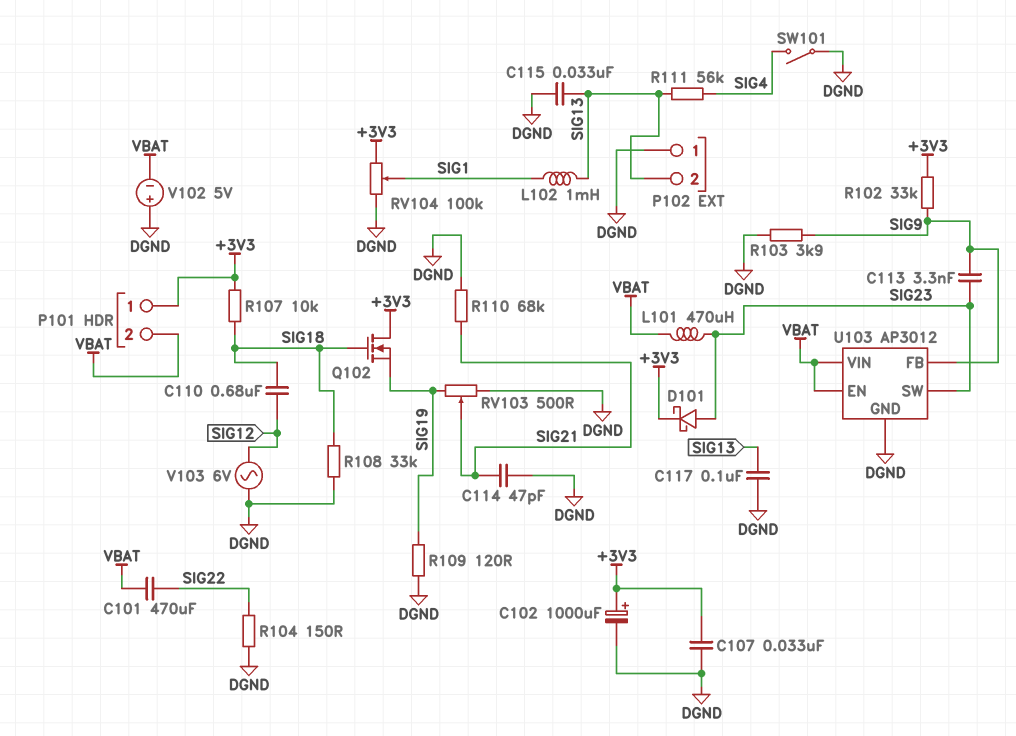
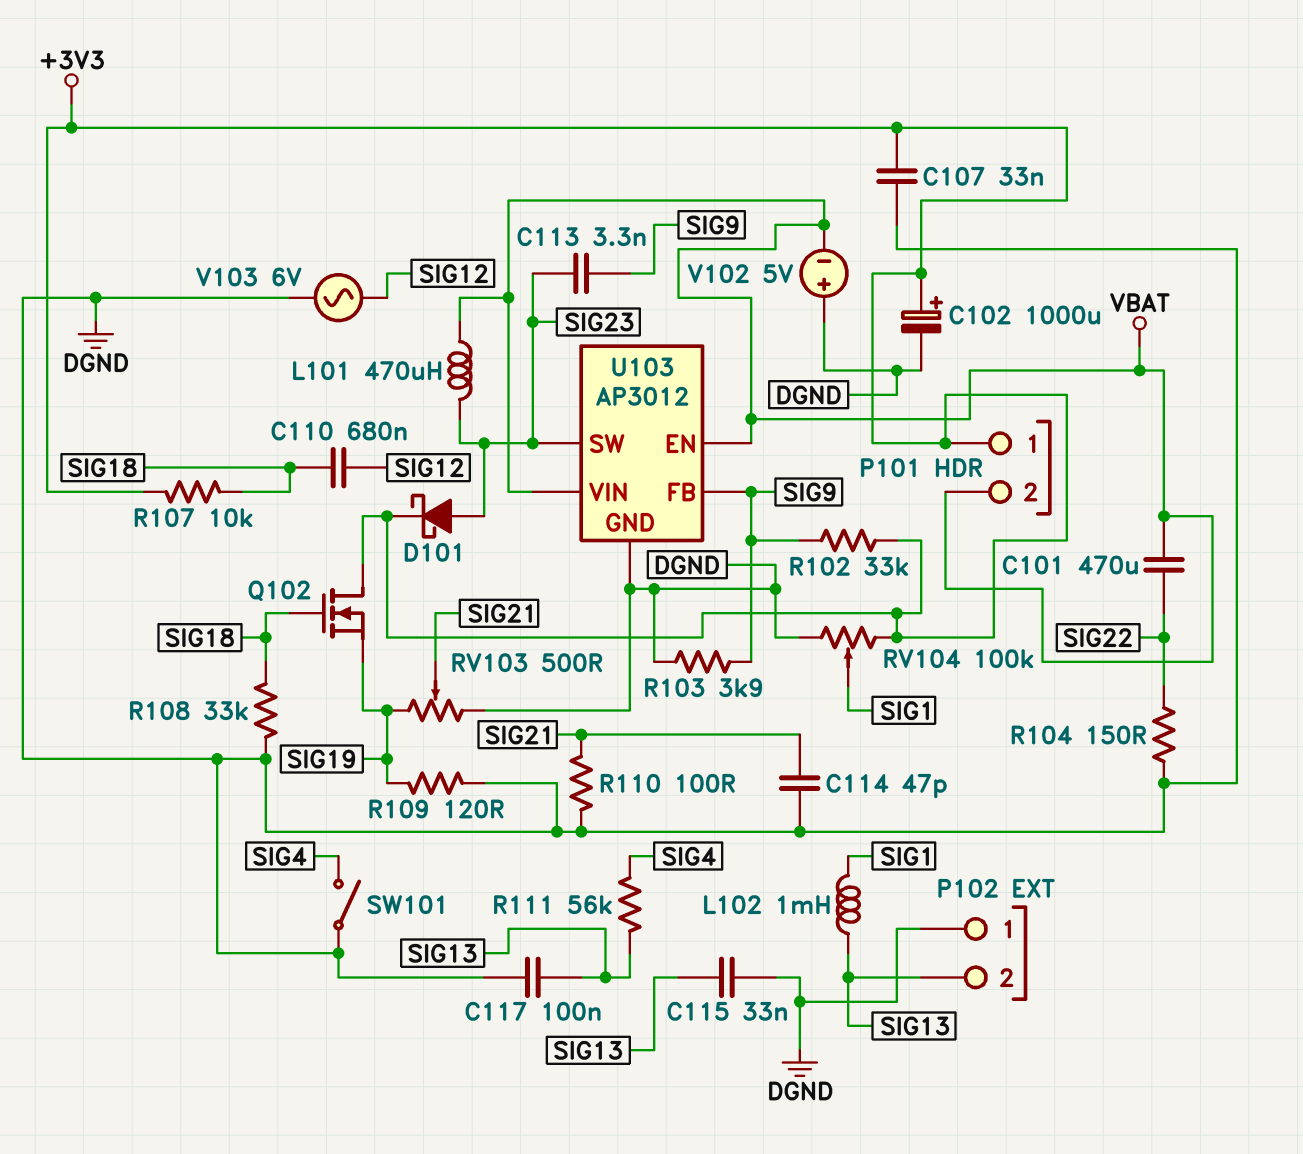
R110: 68k (DGND, SIG21) -> 100 (DGND, SIG21)

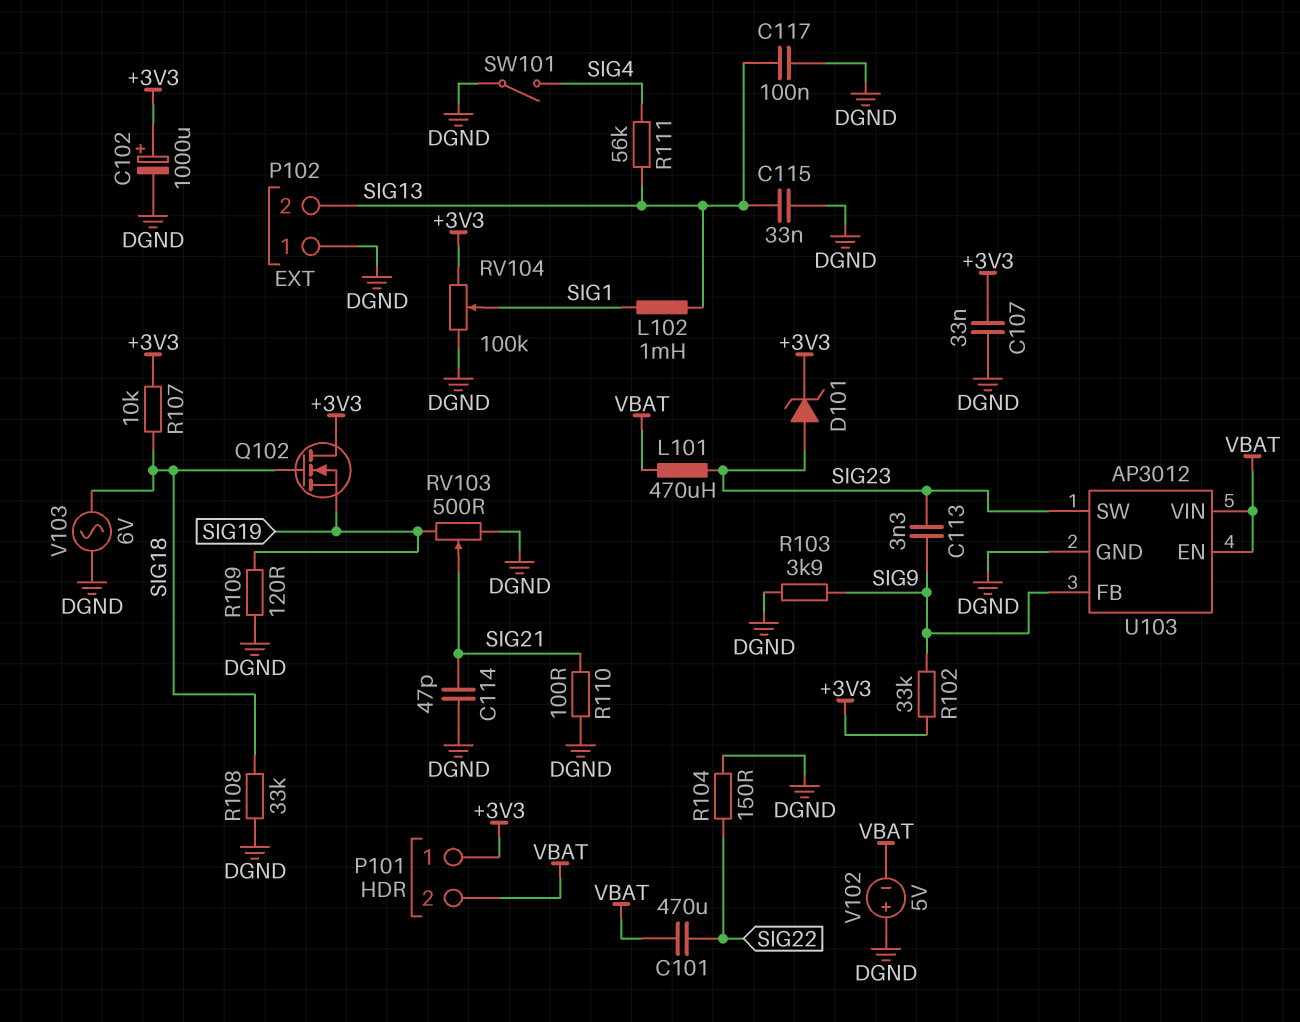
C110: 680nF (SIG12, SIG18) -> none
D101: schottky (A SIG23, K +3V3) -> zener (A SIG23, K +3V3)
V103: AC 6V (DGND, SIG12) -> AC 6V (DGND, SIG18)

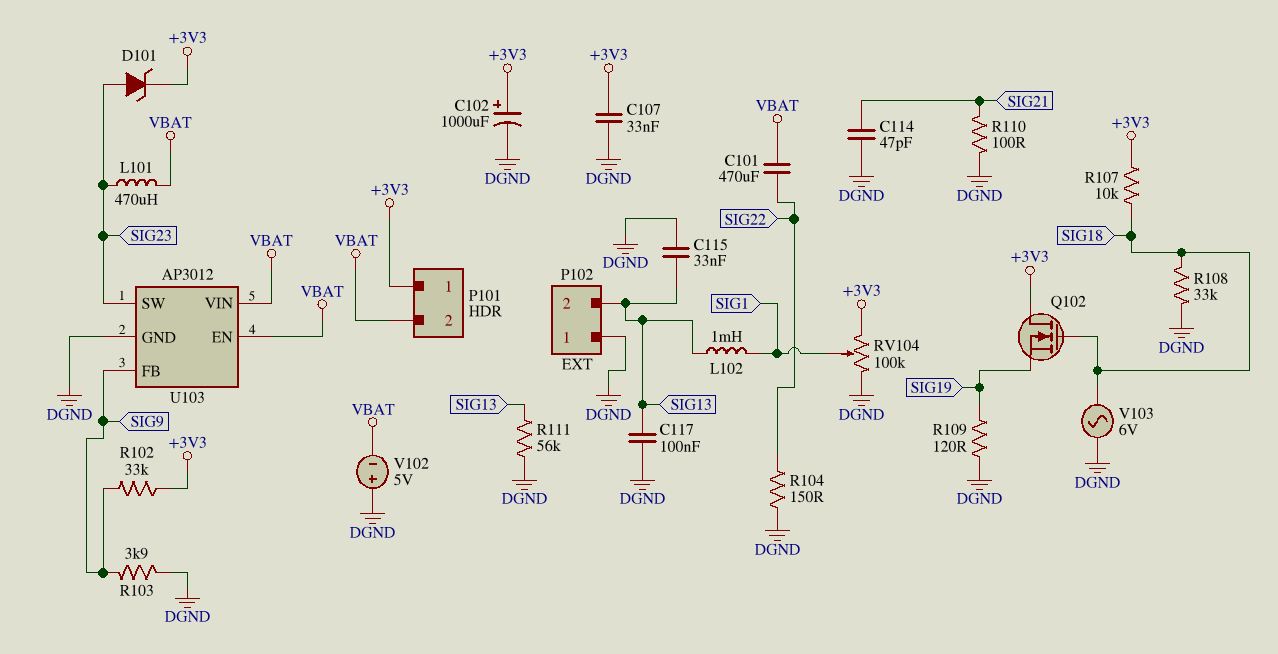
C113: 3.3nF (SIG9, SIG23) -> none
R111: 56k (SIG4, SIG13) -> 56k (DGND, SIG13)
RV103: 500 (DGND, SIG19, wiper SIG21) -> none
SW101: switch (DGND, SIG4) -> none

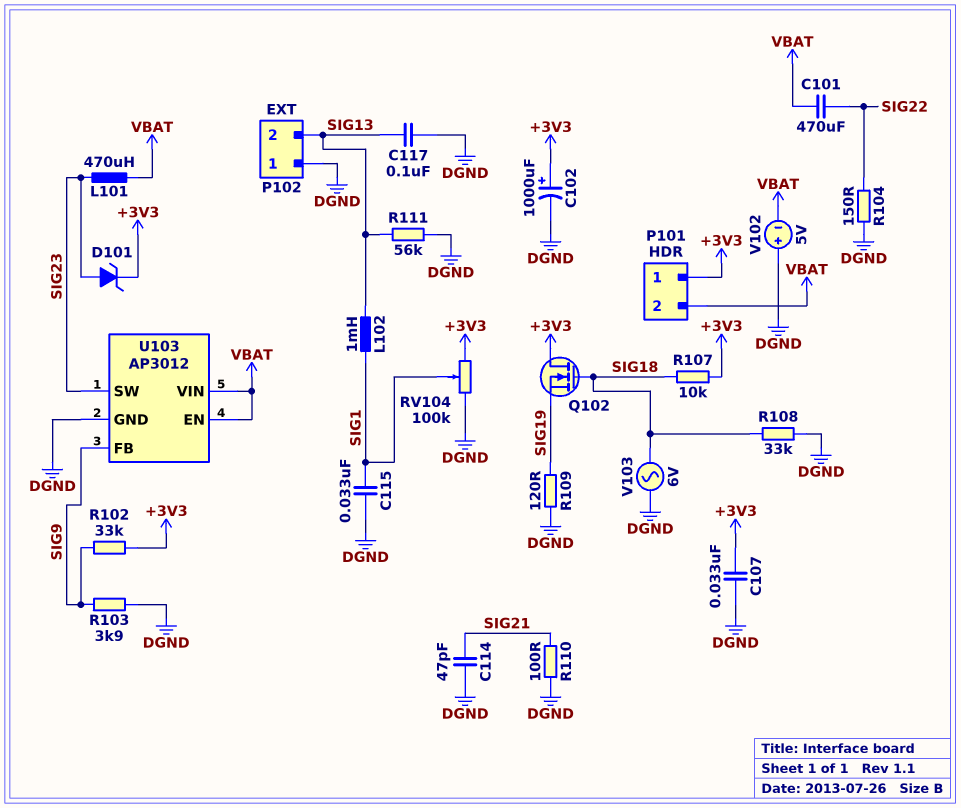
C115: 33nF (DGND, SIG13) -> 33nF (DGND, SIG1)

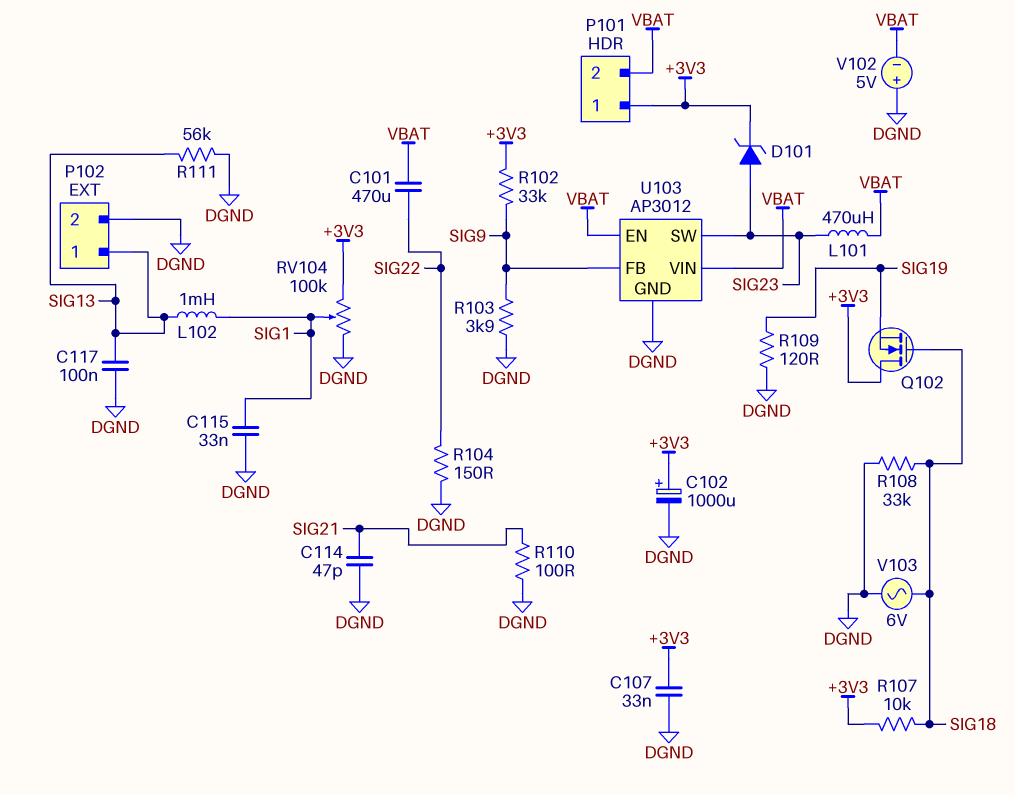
P102 pin 1: DGND -> SIG13
P102 pin 2: SIG13 -> DGND

